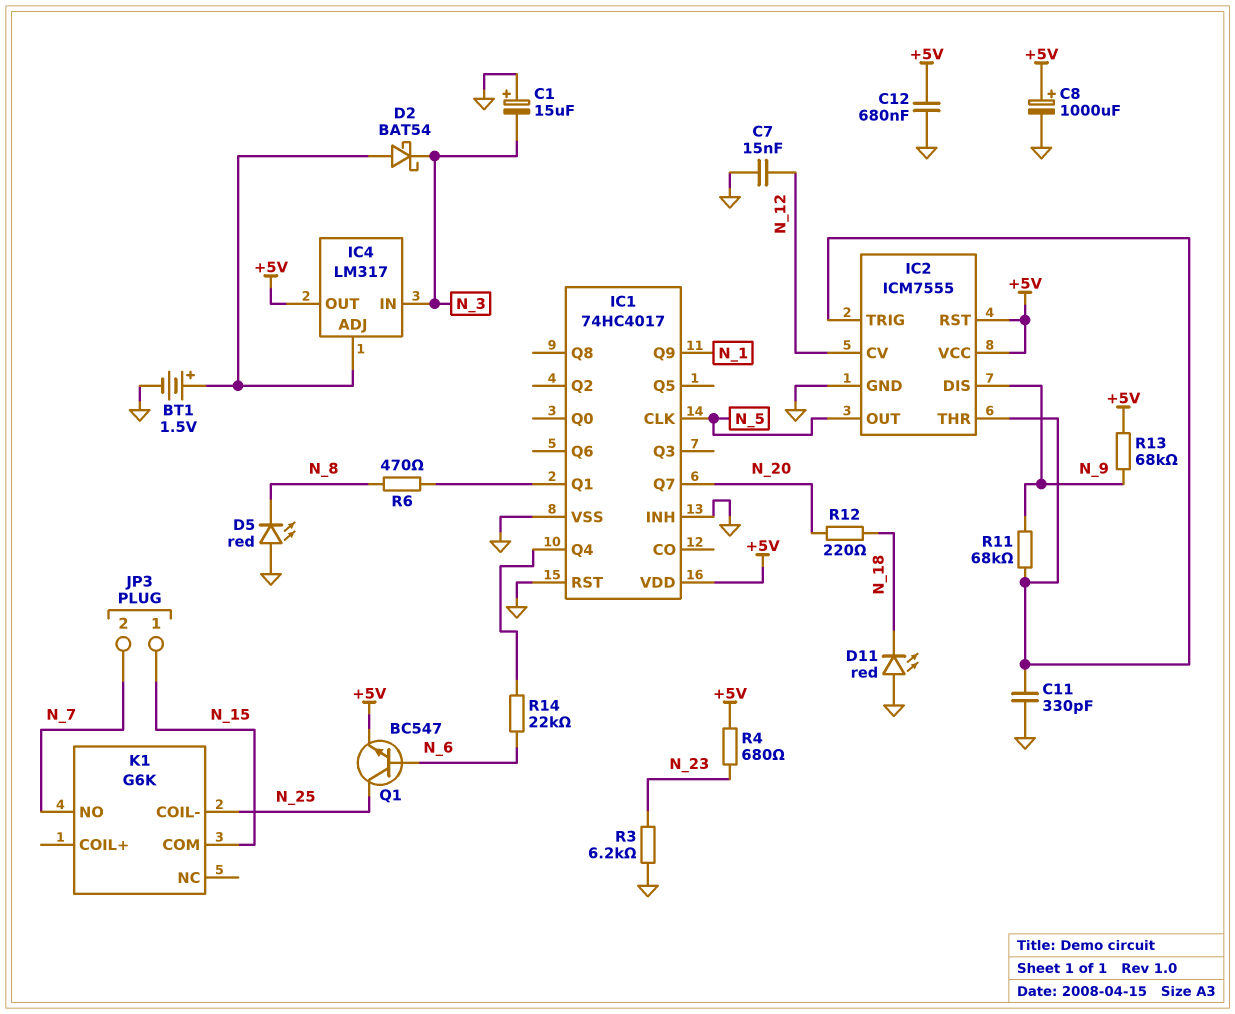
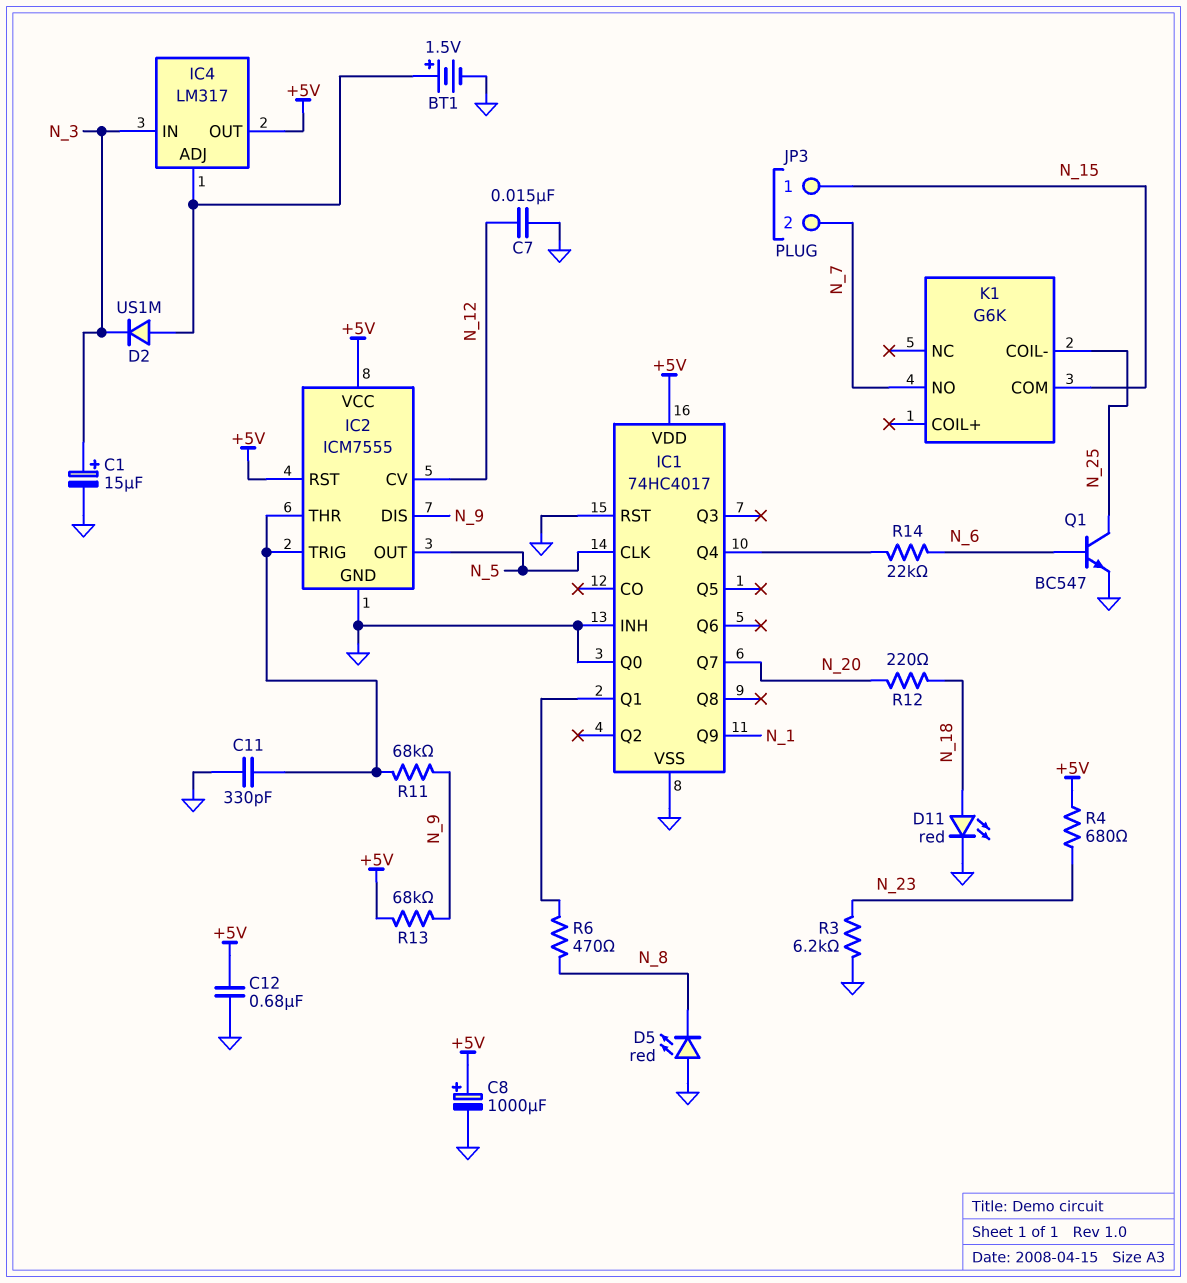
C1: 15uF (plus GND, minus N_3) -> 15uF (plus N_3, minus GND)
D2: schottky BAT54 (A IC4/ADJ, K N_3) -> diode US1M (A IC4/ADJ, K N_3)
D11: LED red (A GND, K N_18) -> LED red (A N_18, K GND)
IC1 pin Q0: none -> GND
Q1: NPN BC547 (B N_6, C N_25, E +5V) -> NPN BC547 (B N_6, C N_25, E GND)

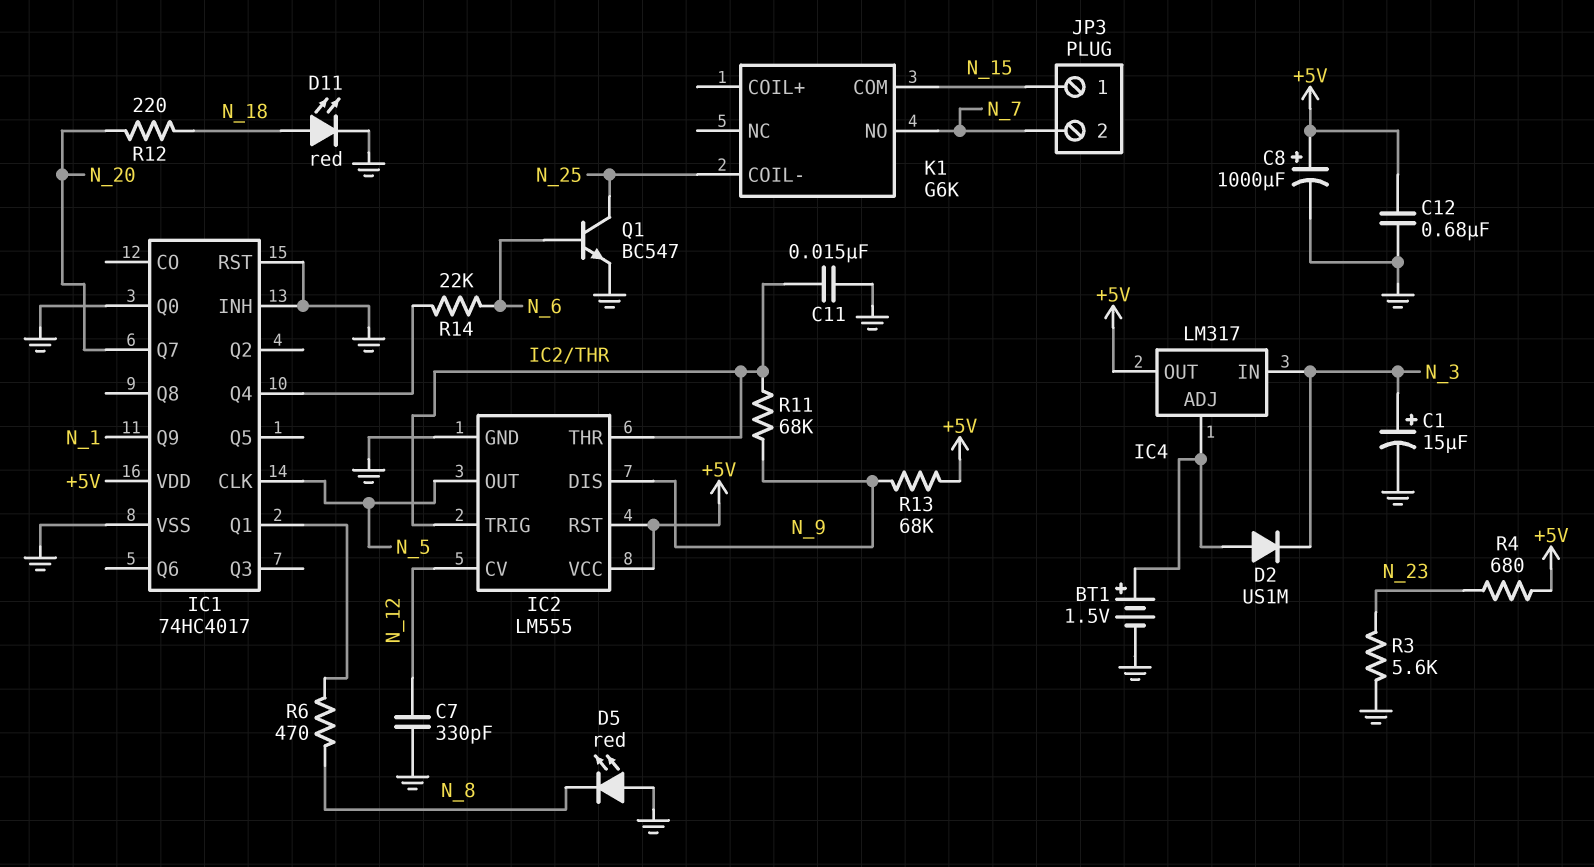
C7: 15nF (GND, N_12) -> 330pF (GND, N_12)
C11: 330pF (GND, IC2/THR) -> 15nF (GND, IC2/THR)
IC2: ICM7555 -> LM555
R3: 6.2k (GND, N_23) -> 5.6k (GND, N_23)

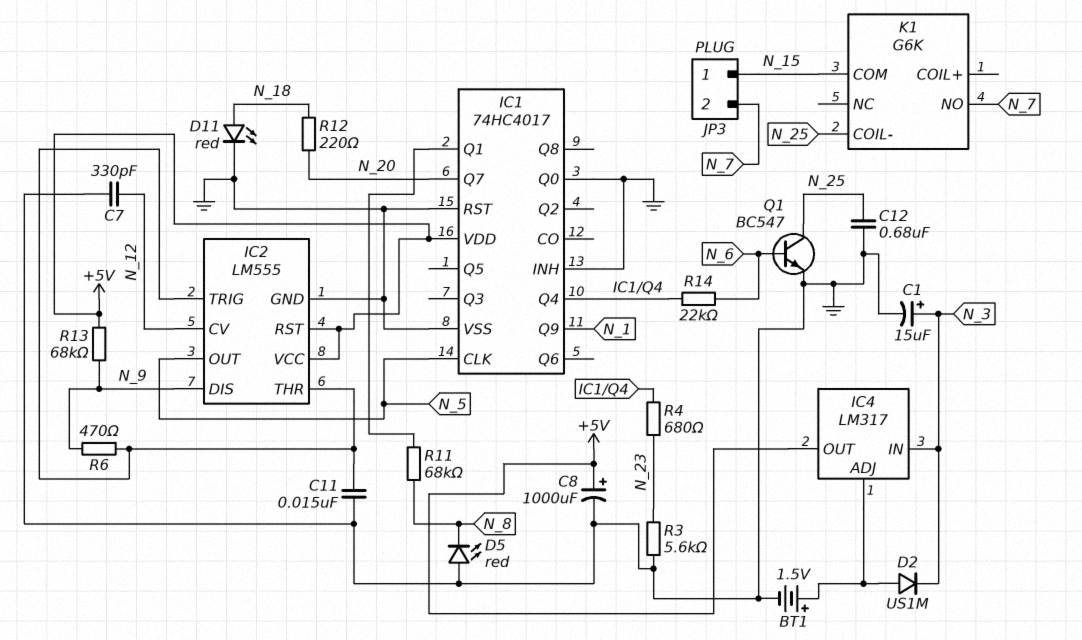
C12: 680nF (+5V, GND) -> 680nF (GND, N_25)
R4: 680 (+5V, N_23) -> 680 (IC1/Q4, N_23)
R6: 470 (IC1/Q1, N_8) -> 470 (IC2/THR, N_9)
R11: 68k (IC2/THR, N_9) -> 68k (IC1/Q1, N_8)

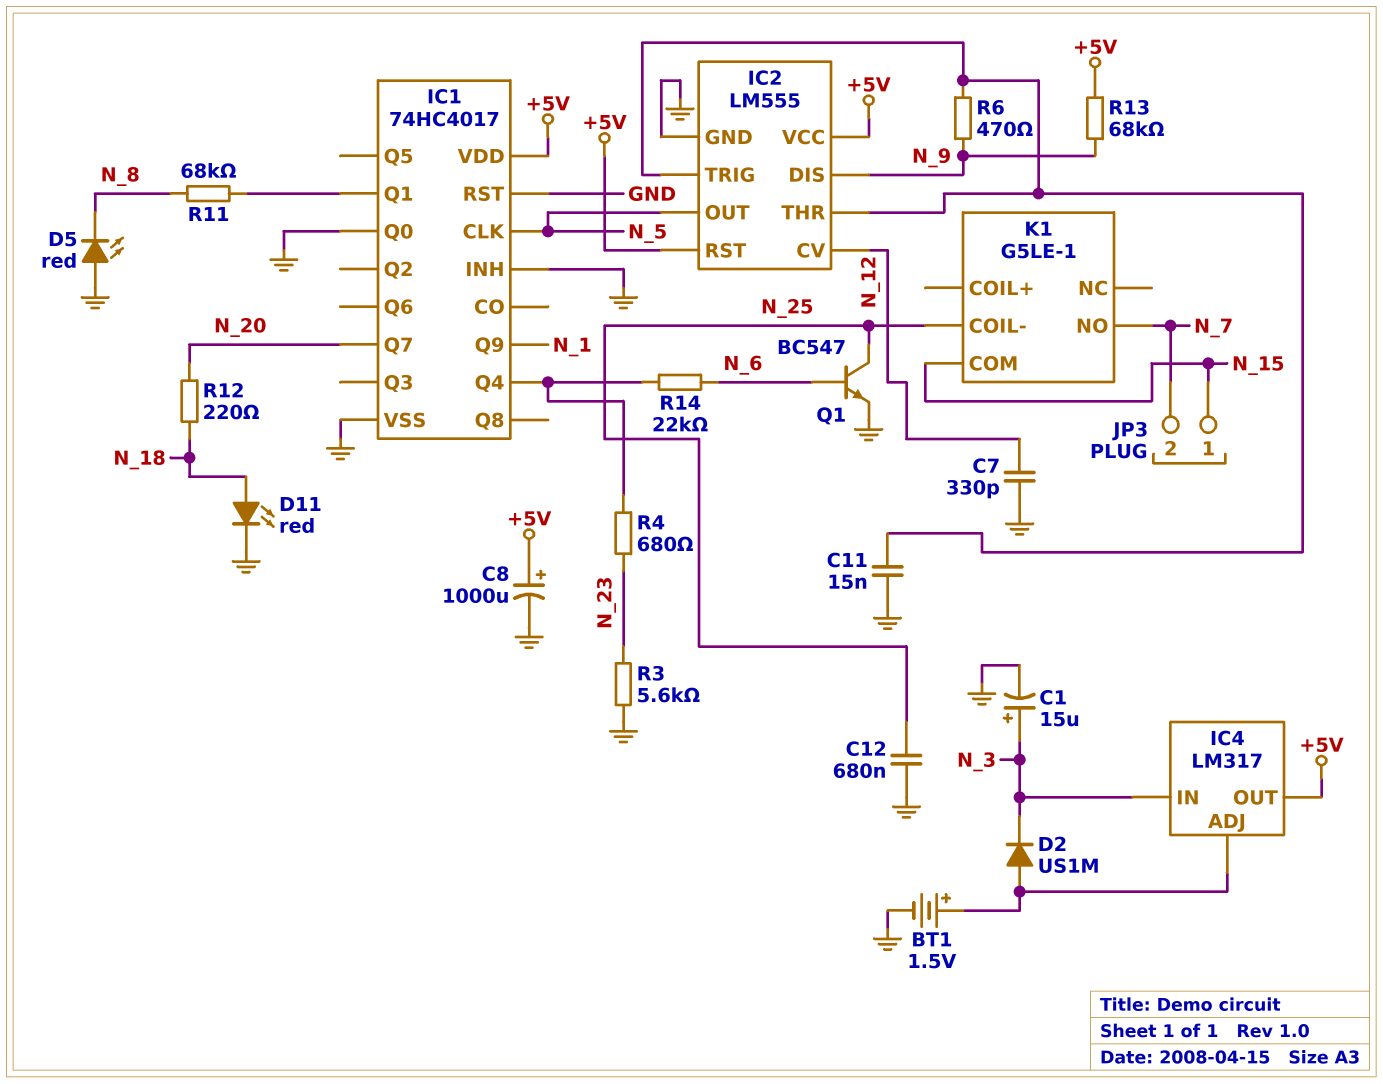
K1: G6K -> G5LE-1

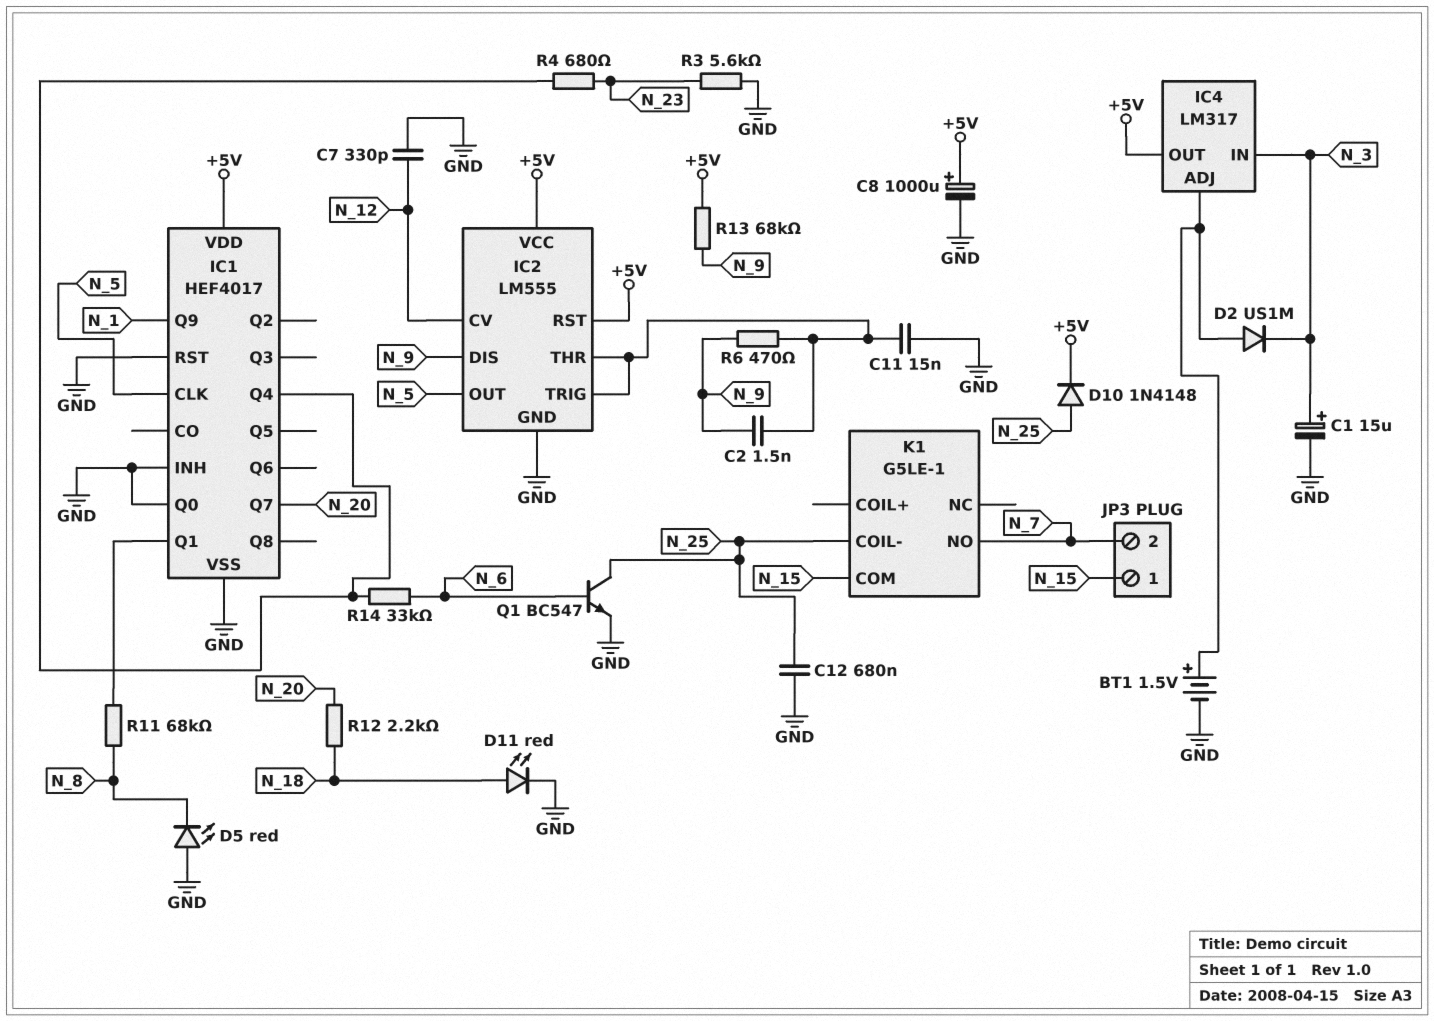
C2: none -> 1.5nF (IC2/THR, N_9)
D10: none -> diode 1N4148 (A N_25, K +5V)
IC1: 74HC4017 -> HEF4017
R12: 220 (N_18, N_20) -> 2.2k (N_18, N_20)
R14: 22k (IC1/Q4, N_6) -> 33k (IC1/Q4, N_6)

